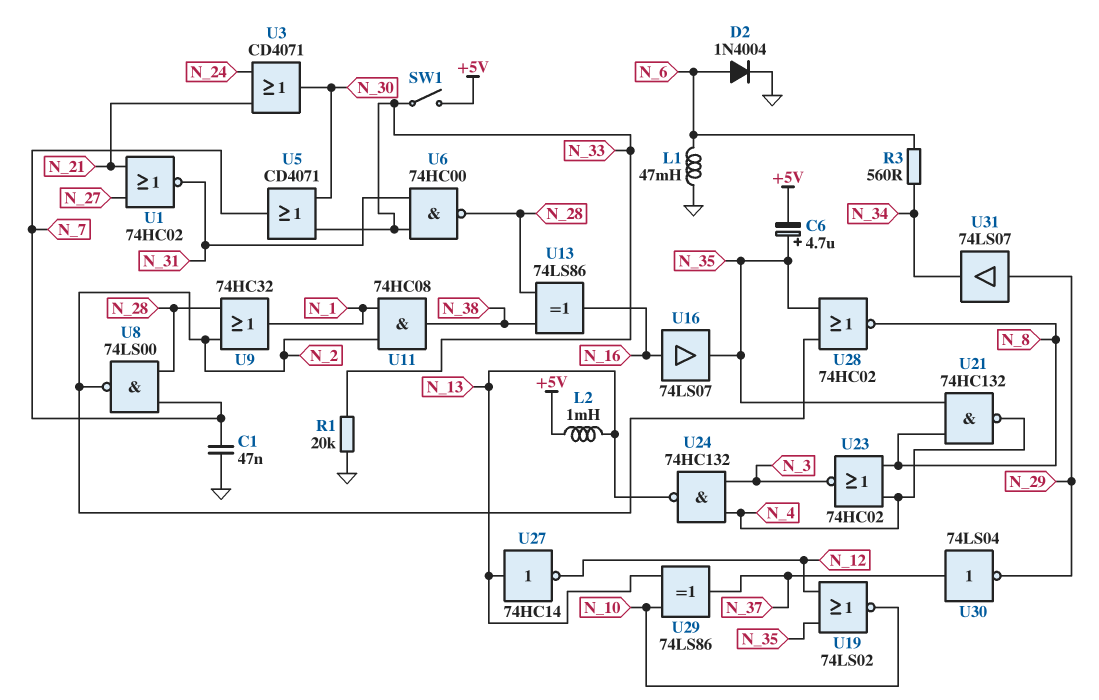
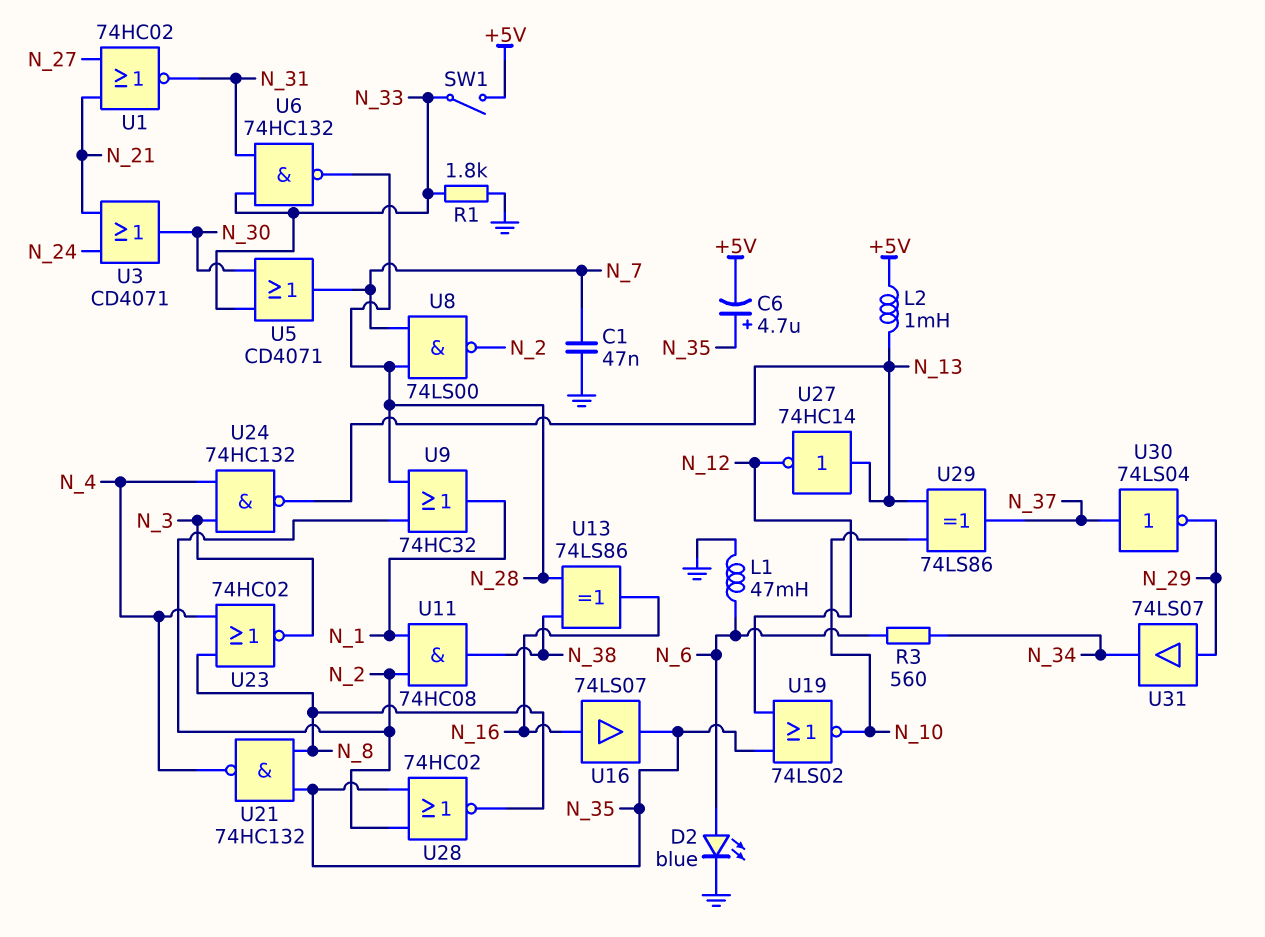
D2: diode 1N4004 (A N_6, K GND) -> LED blue (A N_6, K GND)
R1: 20k (GND, N_33) -> 1.8k (GND, N_33)
U6: NAND 74HC00 (in N_31, in N_33, out N_28) -> NAND 74HC132 (in N_31, in N_33, out N_28)

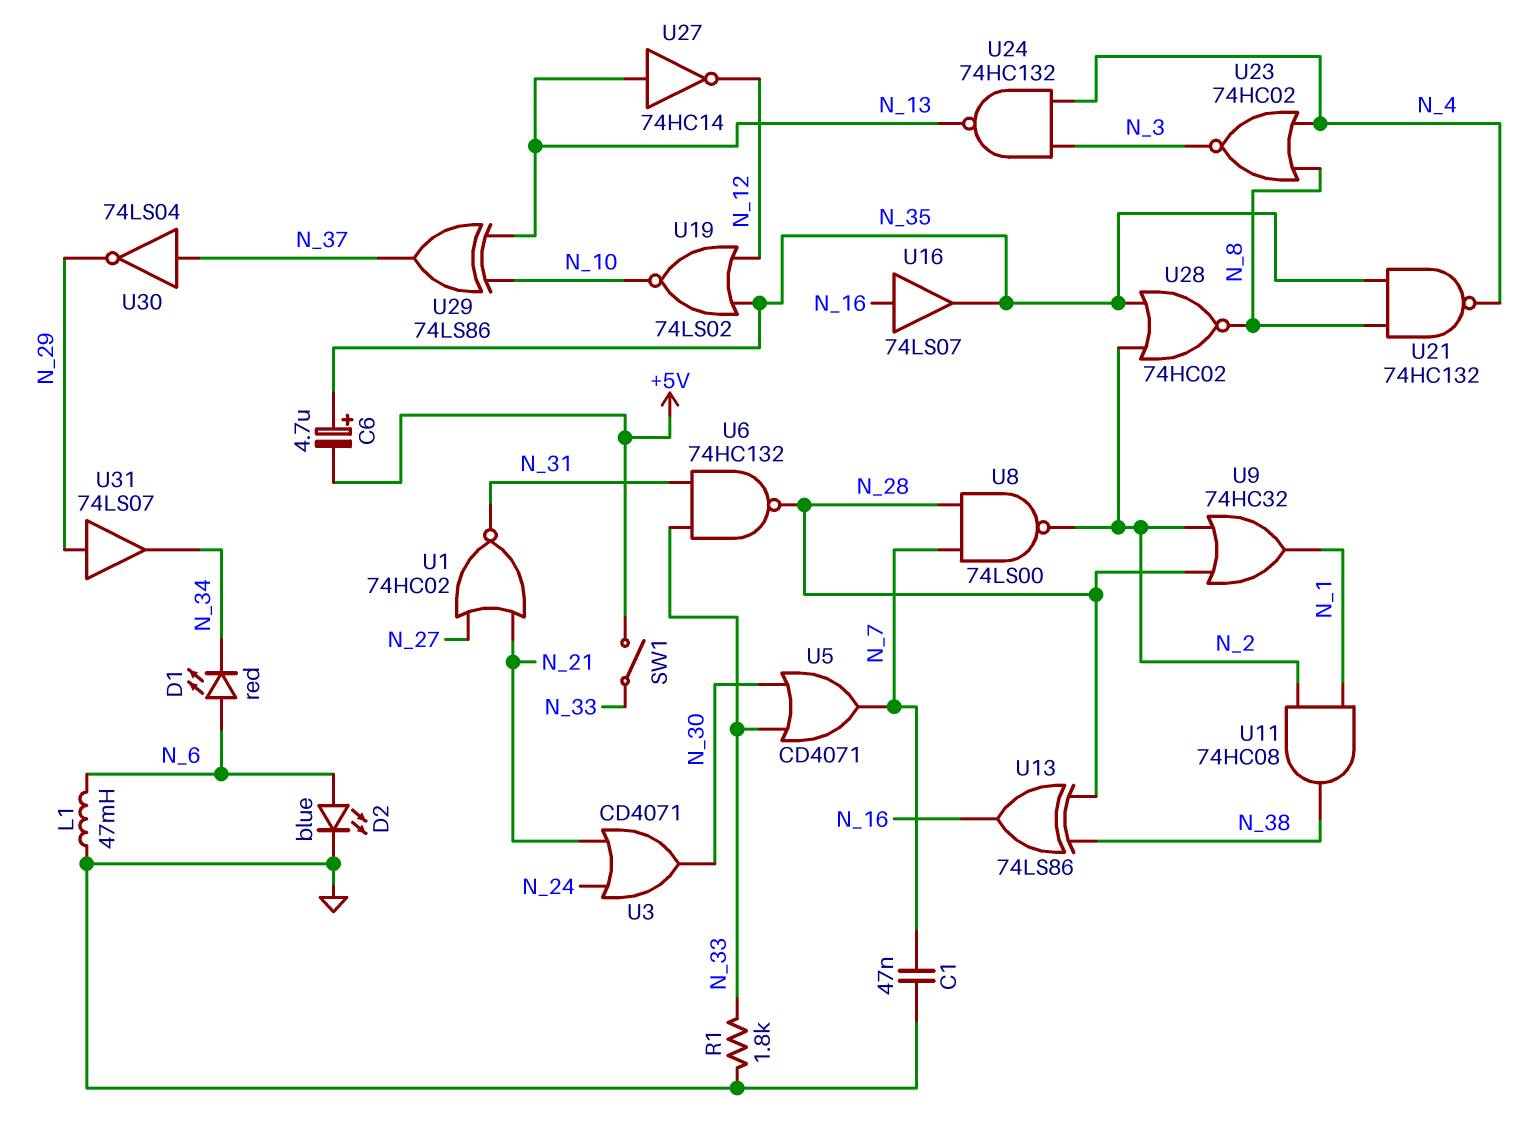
D1: none -> LED red (A N_6, K N_34)
L2: 1mH (+5V, N_13) -> none
R3: 560 (N_6, N_34) -> none

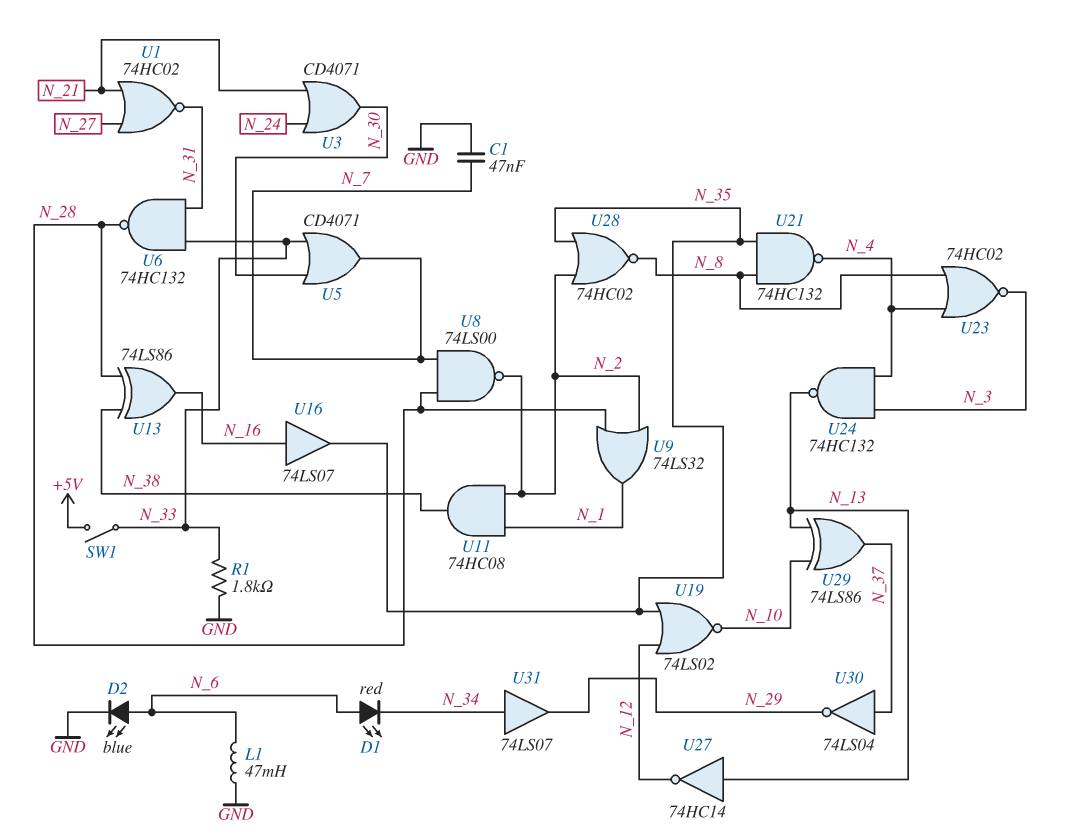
C6: 4.7uF (plus N_35, minus +5V) -> none
U9: OR 74HC32 (in N_2, in N_28, out N_1) -> OR 74LS32 (in N_2, in N_28, out N_1)
U31: buffer 74LS07 (in N_29, out N_34) -> buffer 74LS07 (in N_34, out N_29)

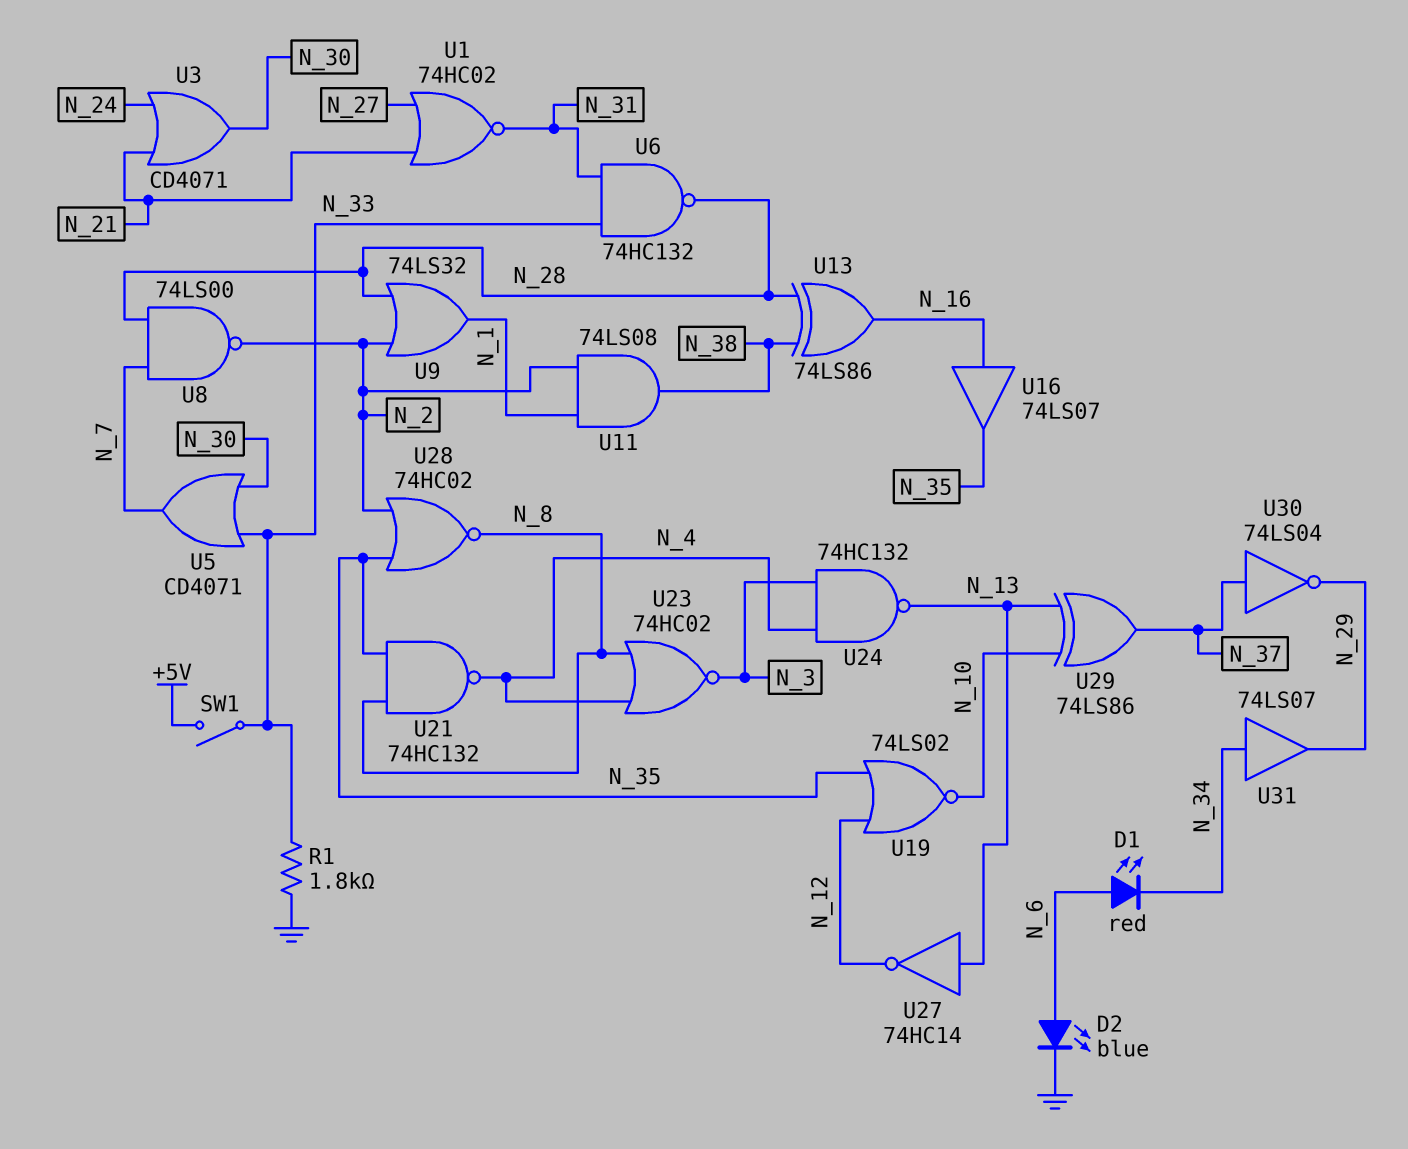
C1: 47nF (GND, N_7) -> none
L1: 47mH (GND, N_6) -> none
U11: AND 74HC08 (in N_1, in N_2, out N_38) -> AND 74LS08 (in N_1, in N_2, out N_38)

